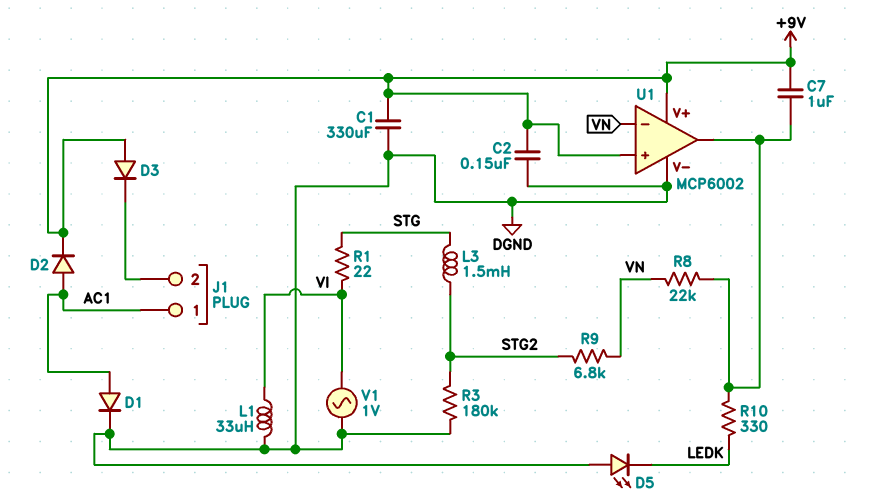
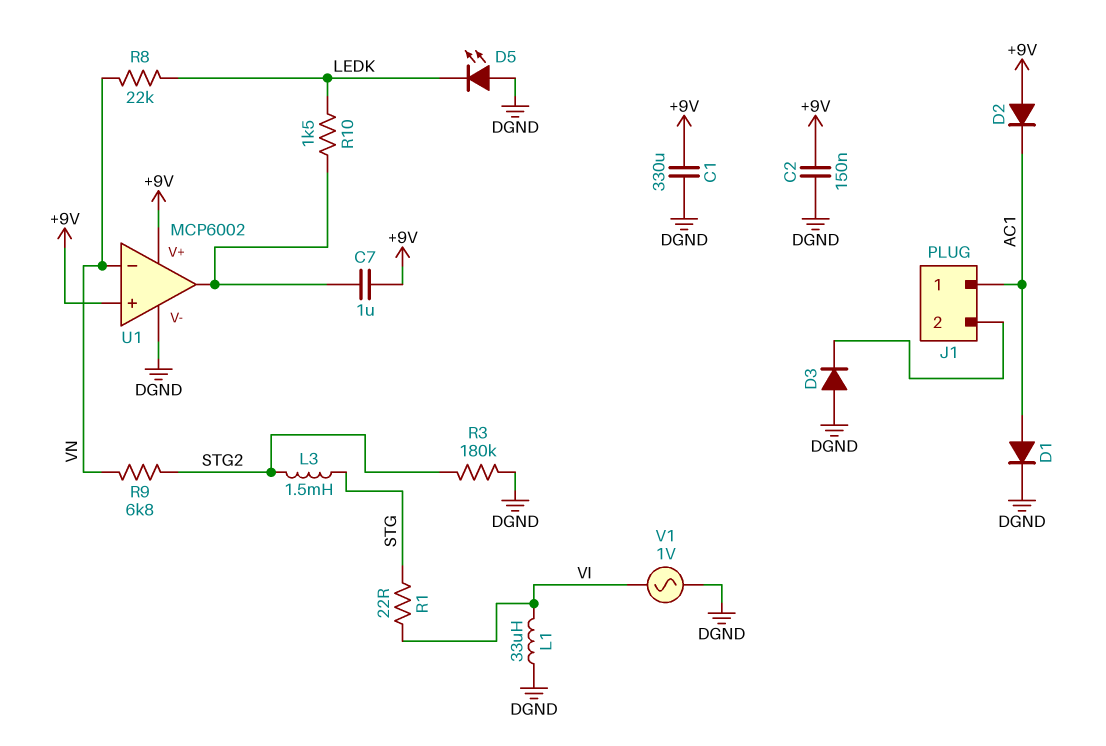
D2: diode (A AC1, K +9V) -> diode (A +9V, K AC1)
D3: diode (A +9V, K J1/2) -> diode (A DGND, K J1/2)
R8: 22k (U1/out, VN) -> 22k (LEDK, VN)
R10: 330 (LEDK, U1/out) -> 1.5k (LEDK, U1/out)

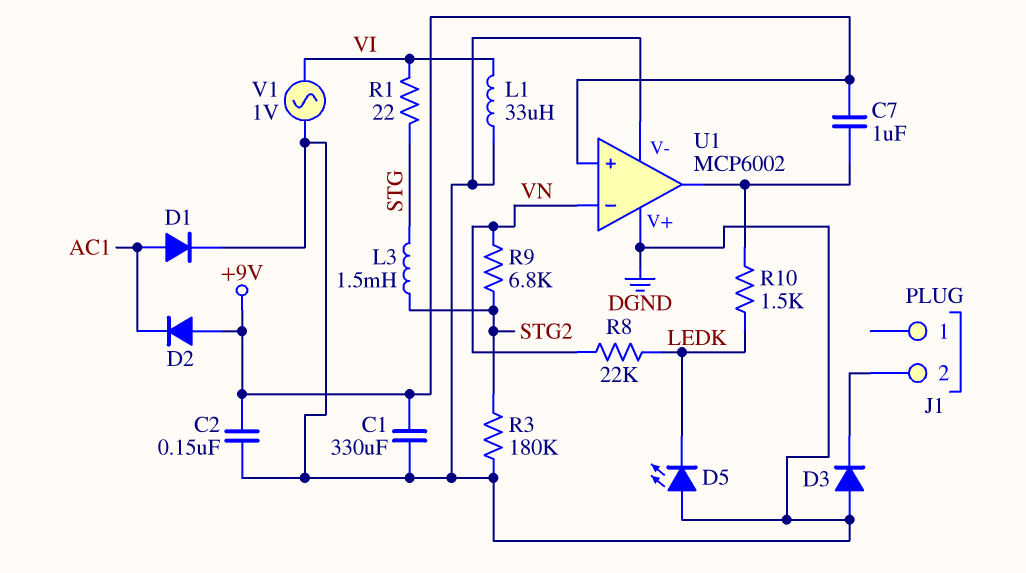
J1 pin 1: AC1 -> none
U1 pin V+: +9V -> DGND

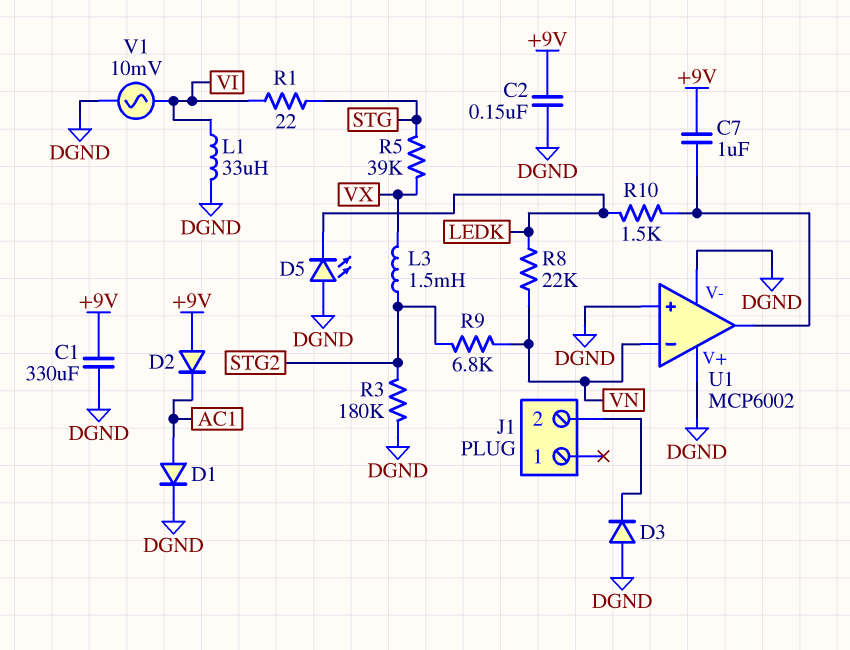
L3: 1.5mH (STG, STG2) -> 1.5mH (STG2, VX)
R5: none -> 39k (STG, VX)
U1 pin in+: +9V -> DGND
V1: AC 1V (DGND, VI) -> AC 10mV (DGND, VI)

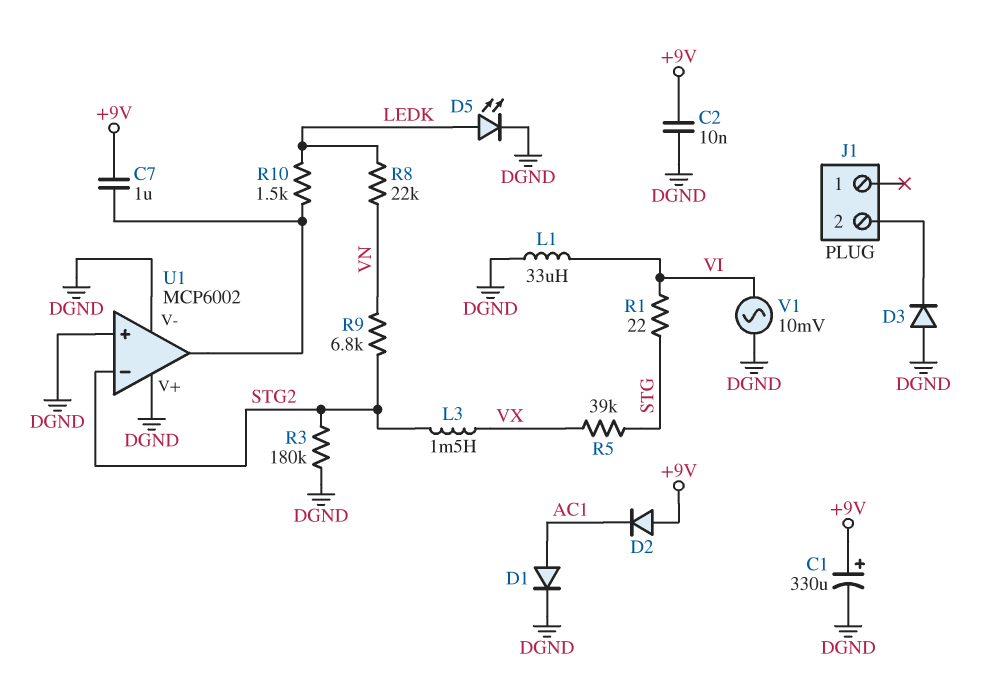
C1: 330uF (+9V, DGND) -> 330uF (plus +9V, minus DGND)
C2: 150nF (+9V, DGND) -> 10nF (+9V, DGND)
D5: LED (A DGND, K LEDK) -> LED (A LEDK, K DGND)
U1 pin in-: VN -> STG2

